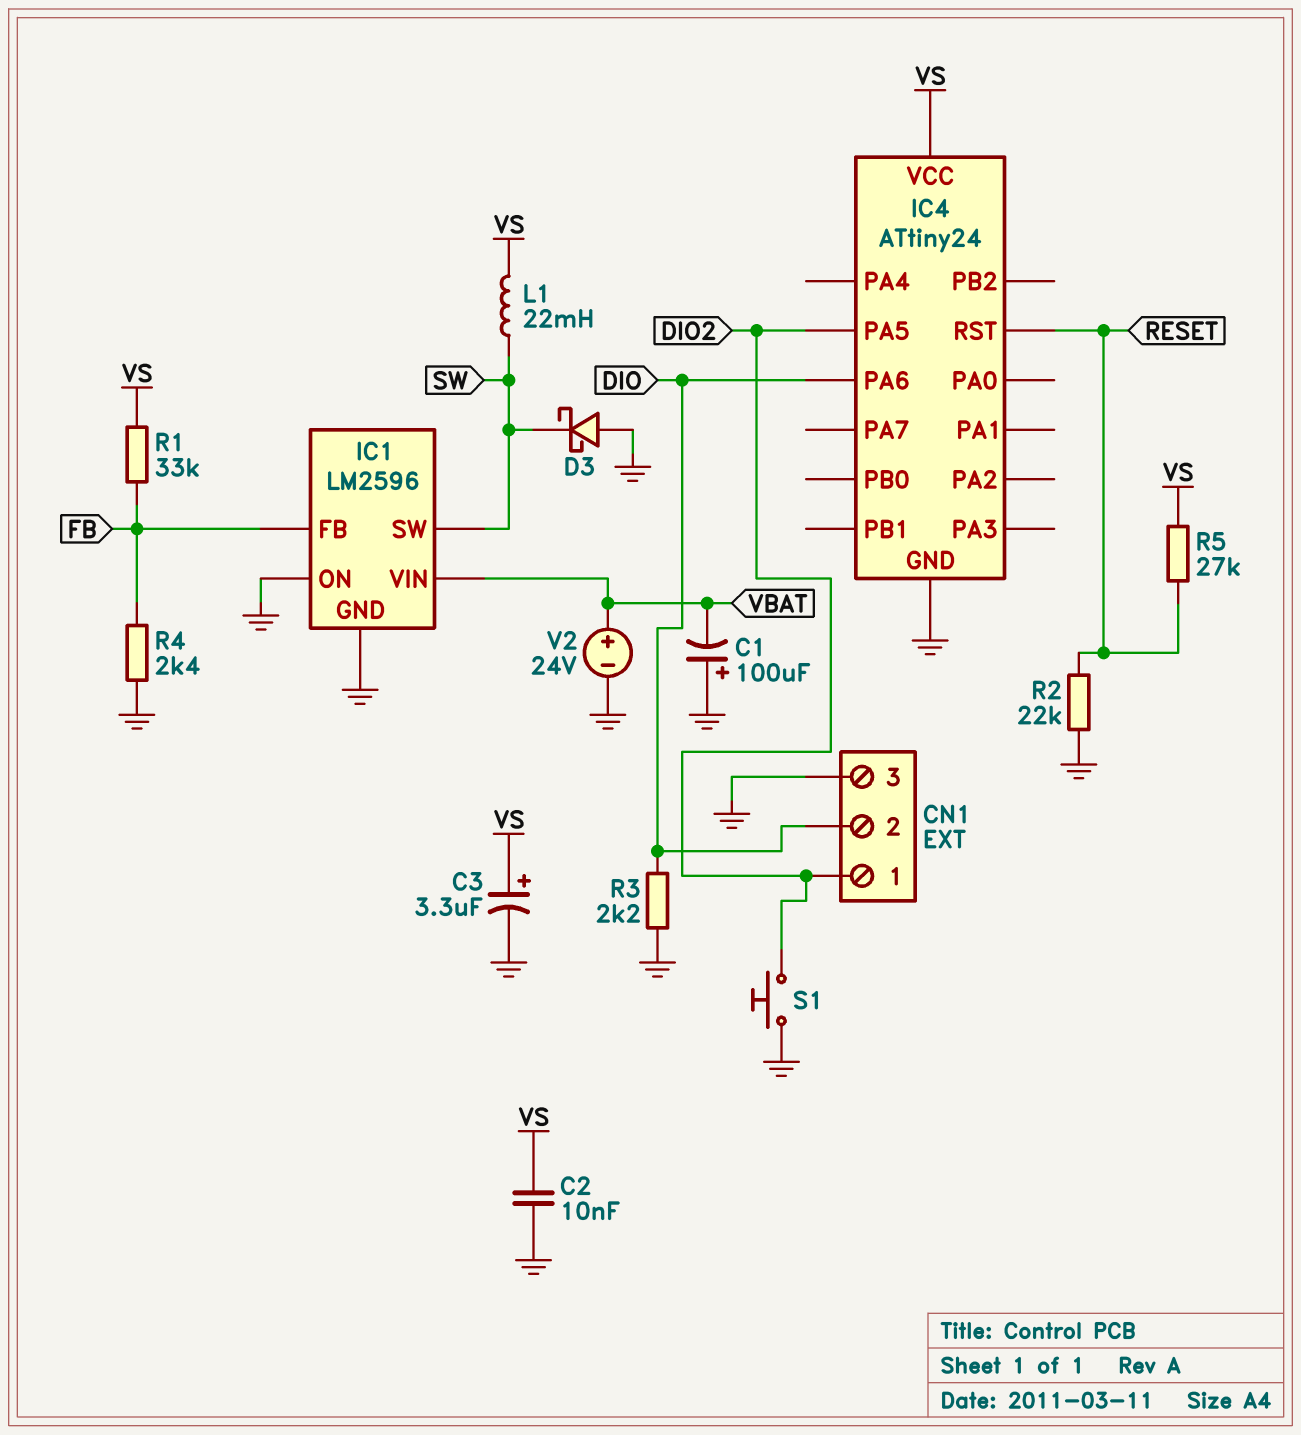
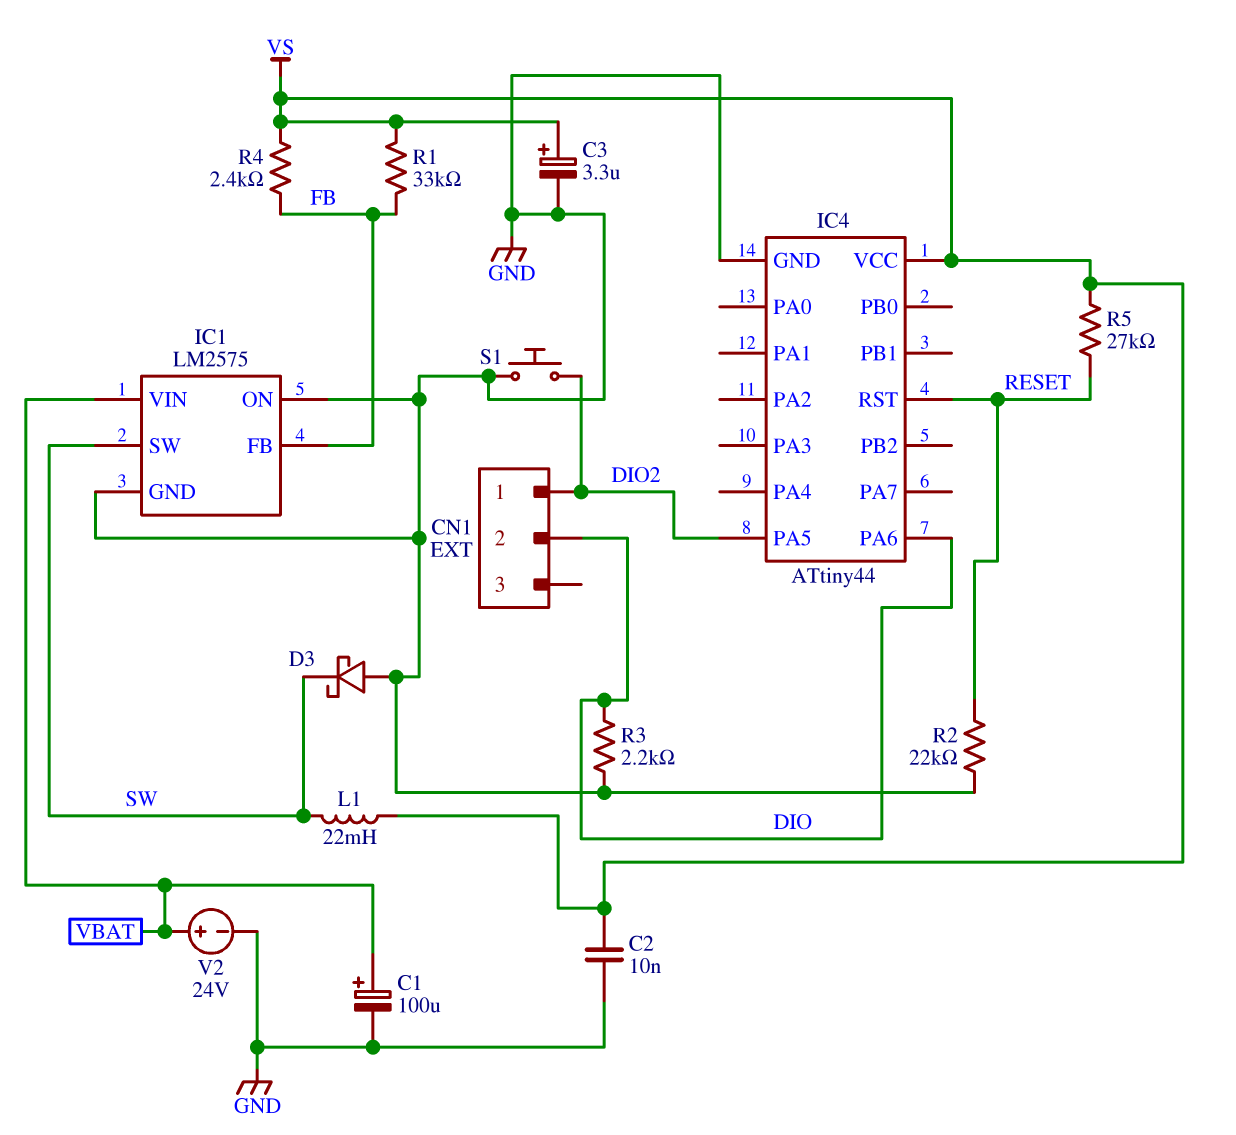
C1: 100uF (plus GND, minus VBAT) -> 100uF (plus VBAT, minus GND)
CN1 pin 3: GND -> none
IC1: LM2596 -> LM2575
IC4: ATtiny24 -> ATtiny44
R4: 2.4k (FB, GND) -> 2.4k (FB, VS)

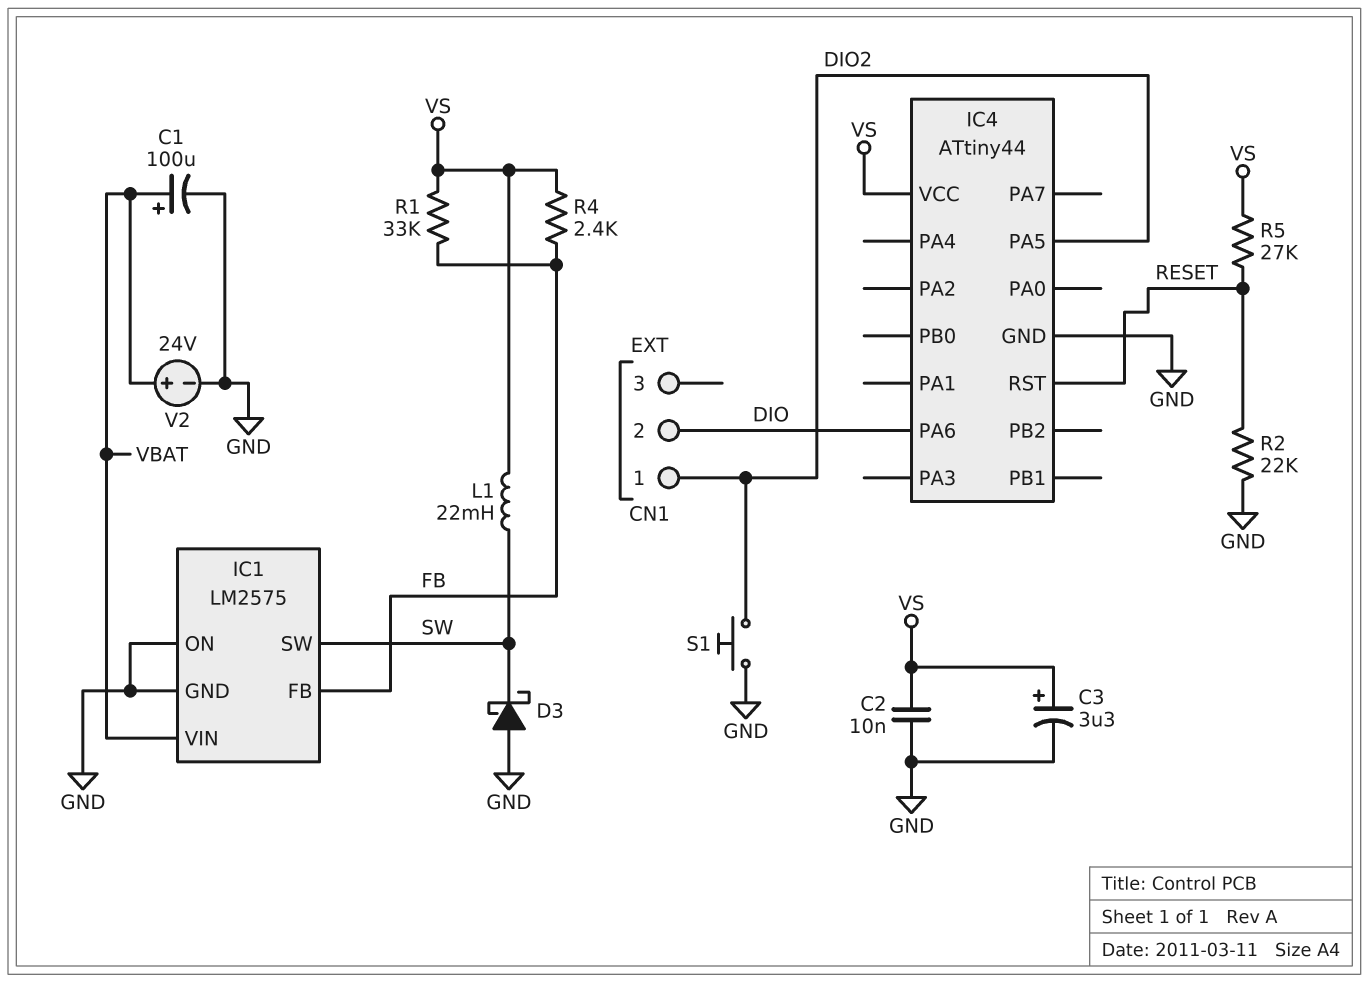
R3: 2.2k (DIO, GND) -> none

